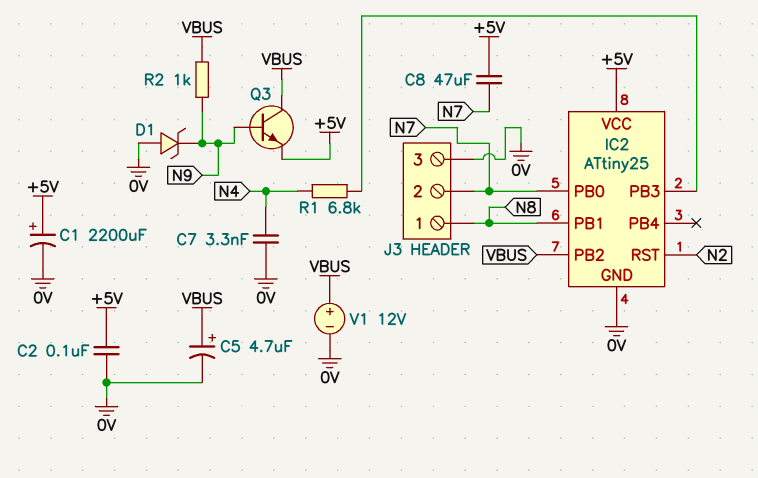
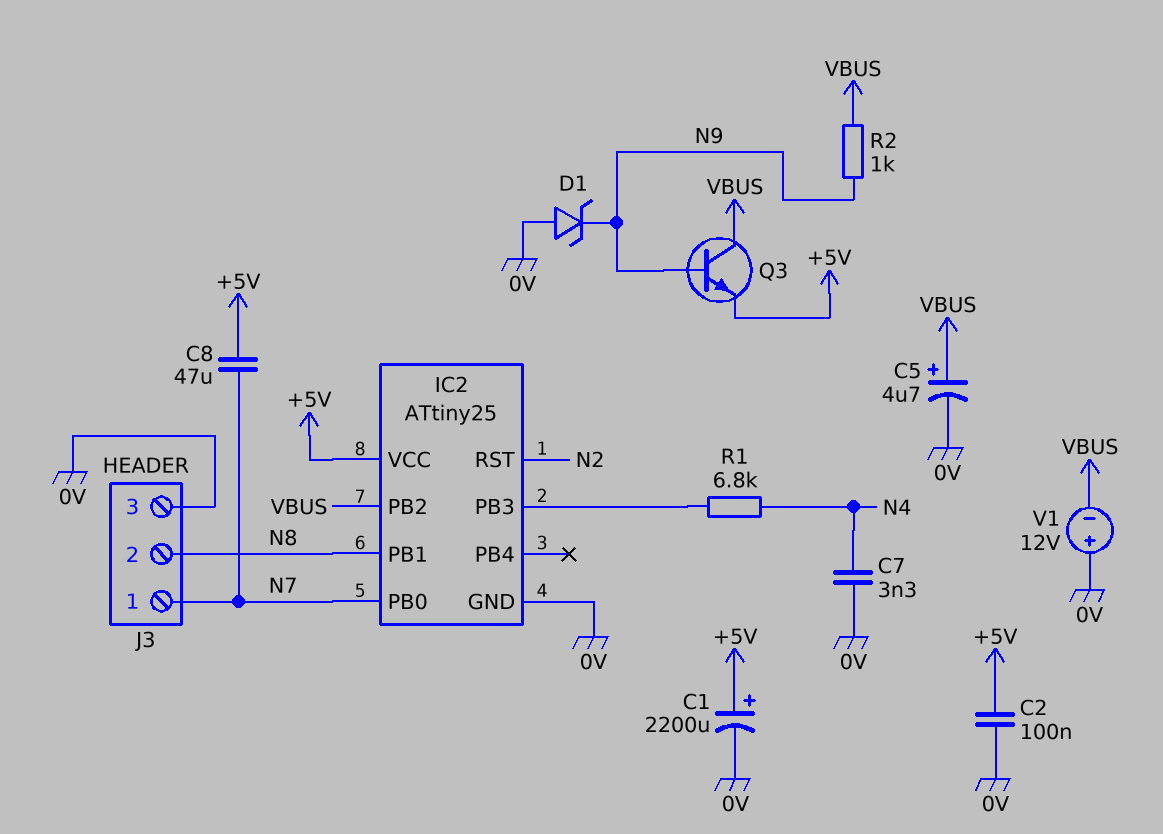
J3 pin 1: N8 -> N7
J3 pin 2: N7 -> N8
V1: 12V (plus VBUS, minus 0V) -> 12V (plus 0V, minus VBUS)

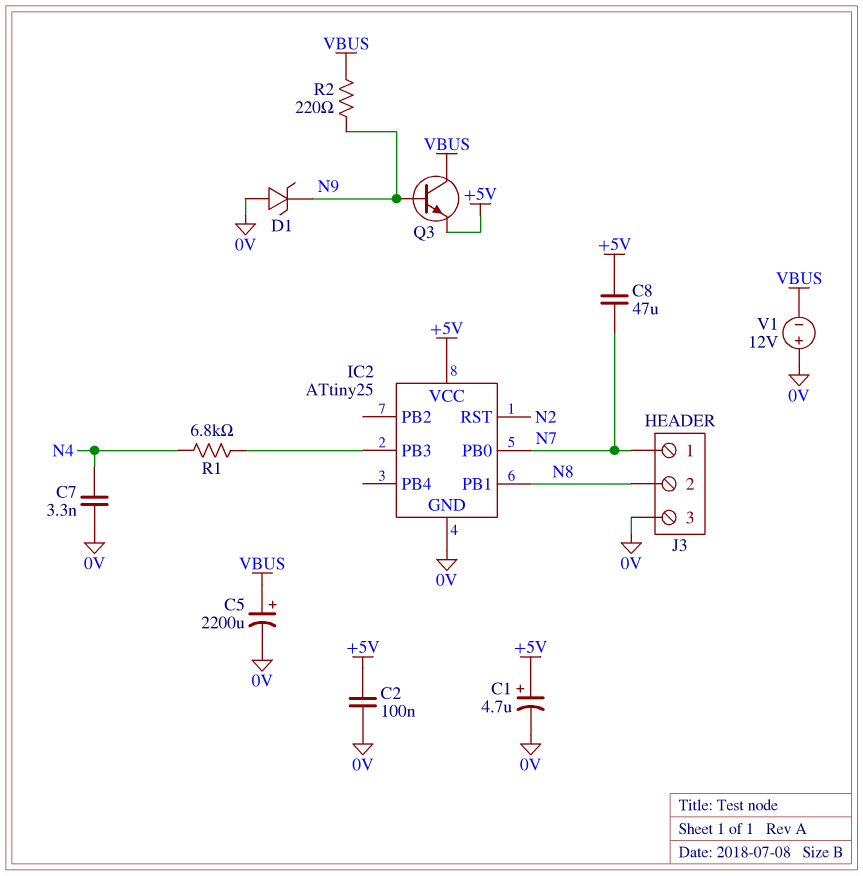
C1: 2200uF (plus +5V, minus 0V) -> 4.7uF (plus +5V, minus 0V)
C5: 4.7uF (plus VBUS, minus 0V) -> 2200uF (plus VBUS, minus 0V)
IC2 pin PB2: VBUS -> none
R2: 1k (N9, VBUS) -> 220 (N9, VBUS)

